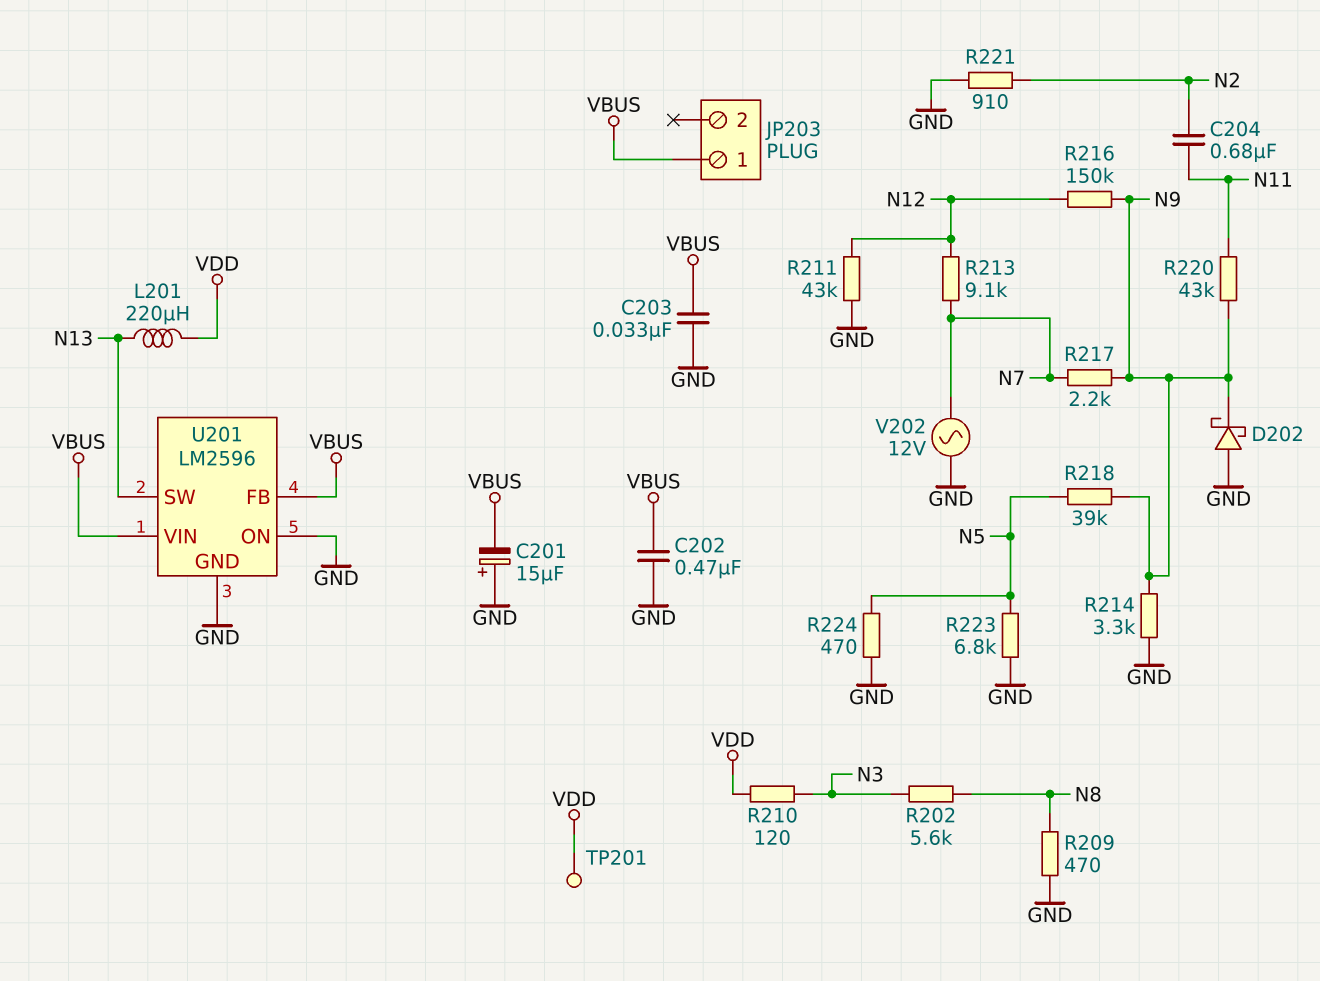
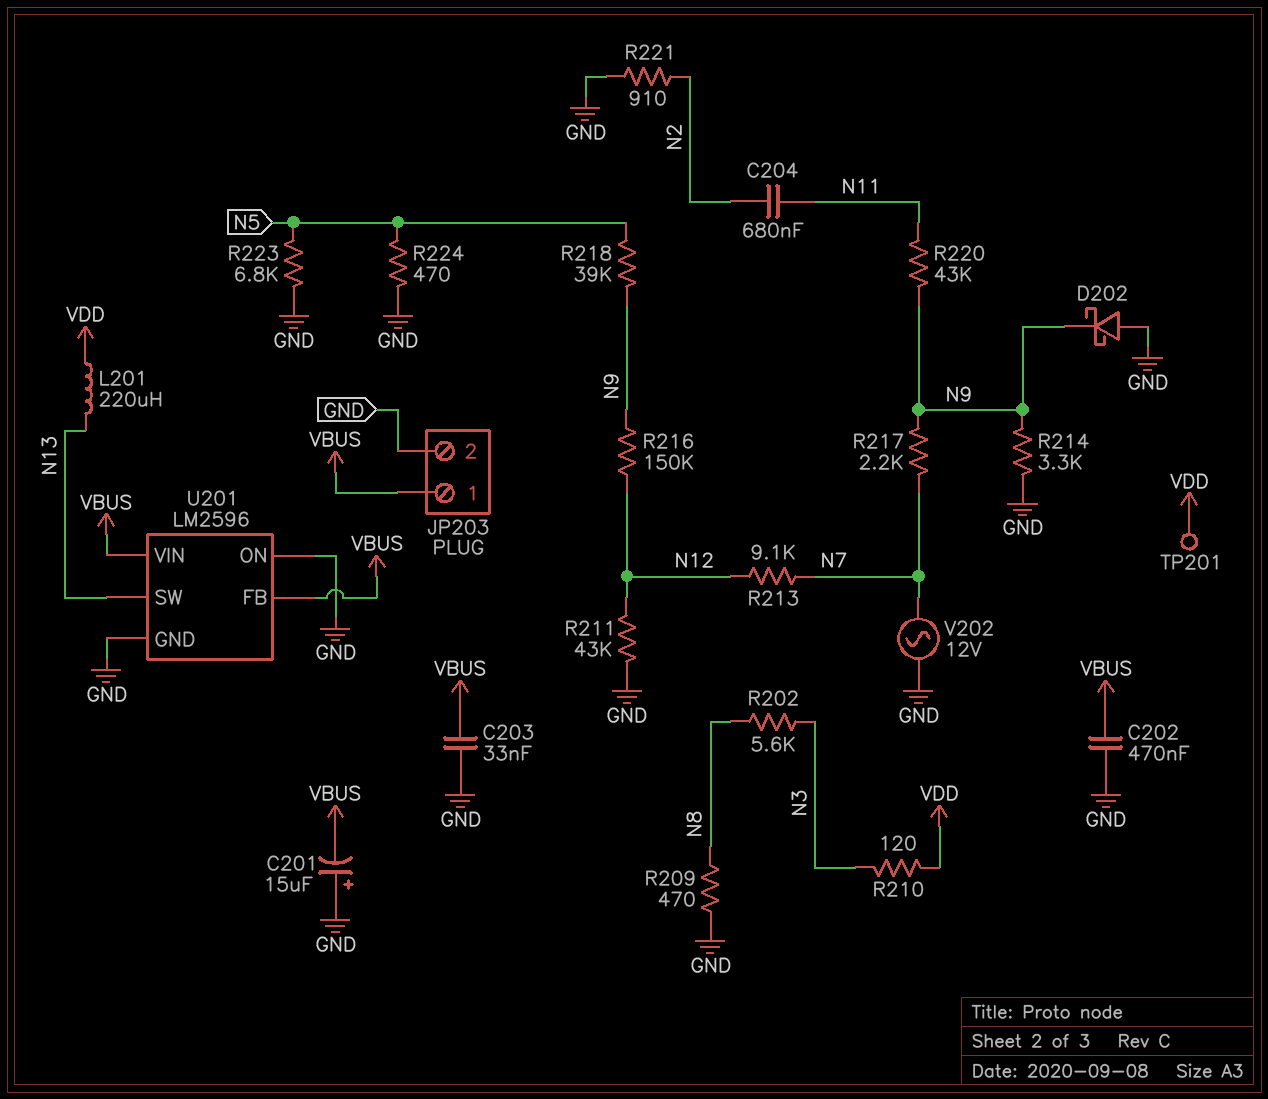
JP203 pin 2: none -> GND

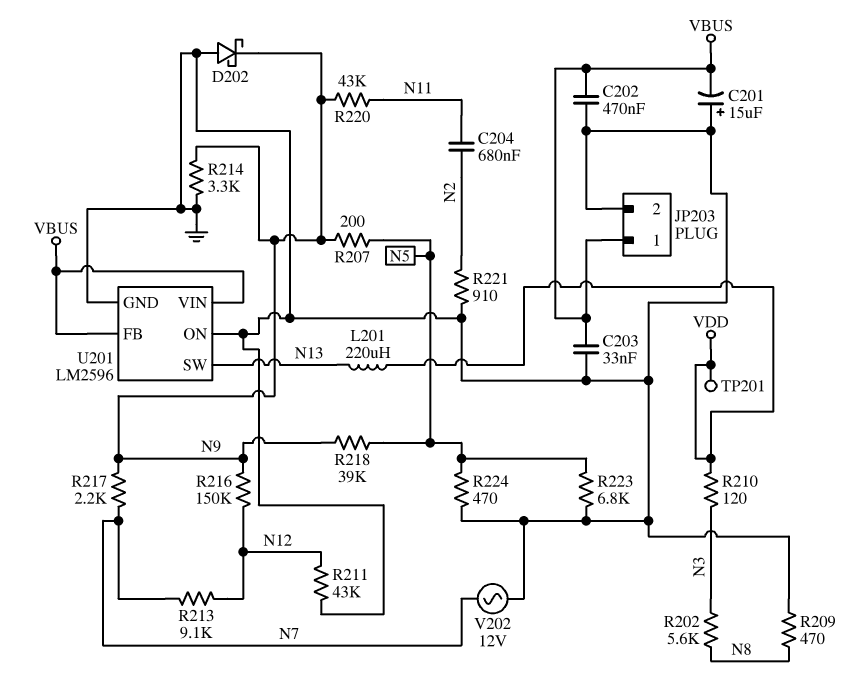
R207: none -> 200 (N5, N9)

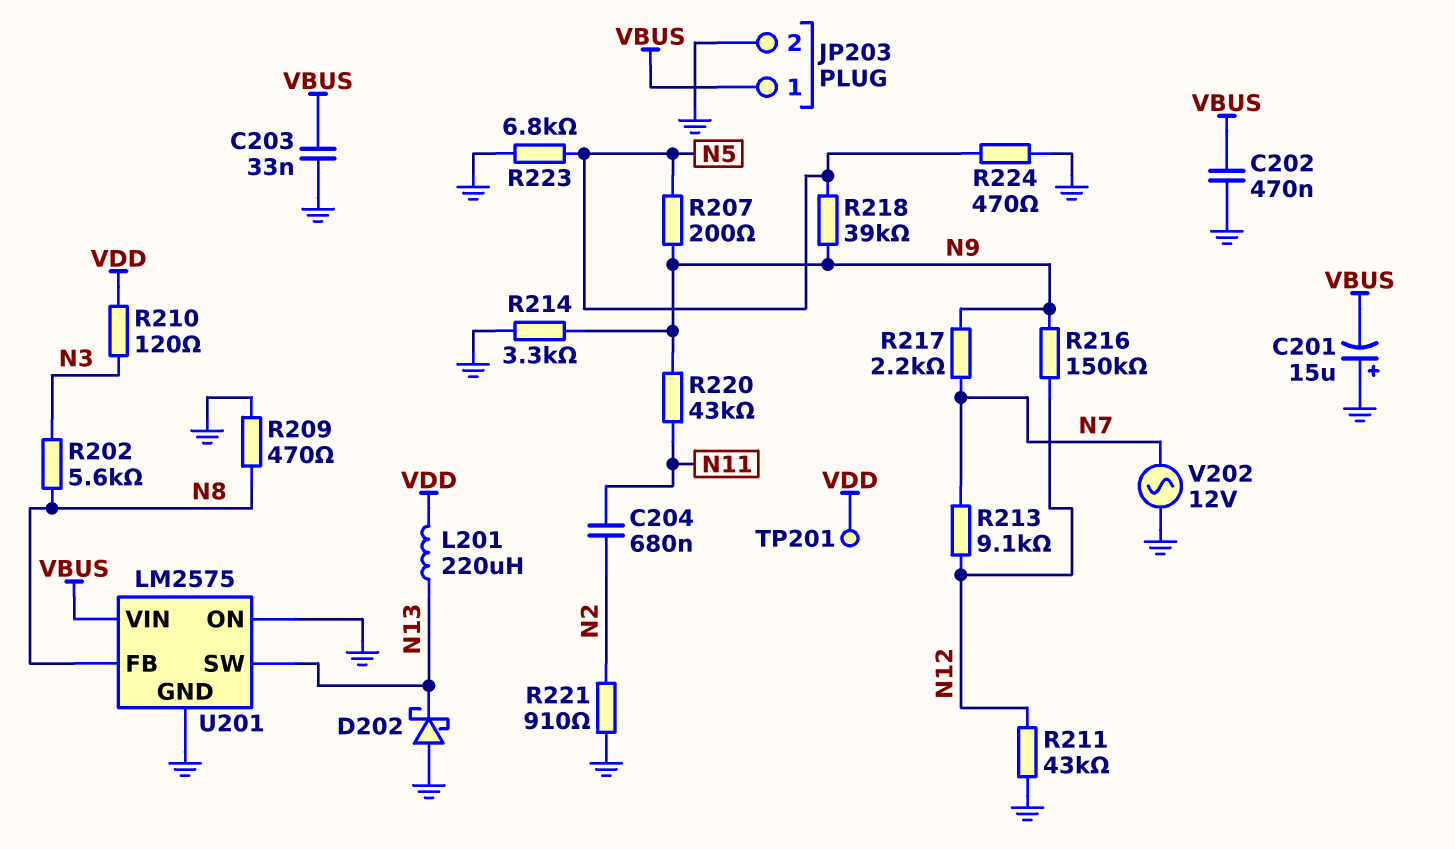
D202: schottky (A GND, K N9) -> schottky (A GND, K N13)
U201: LM2596 -> LM2575
U201 pin FB: VBUS -> N8

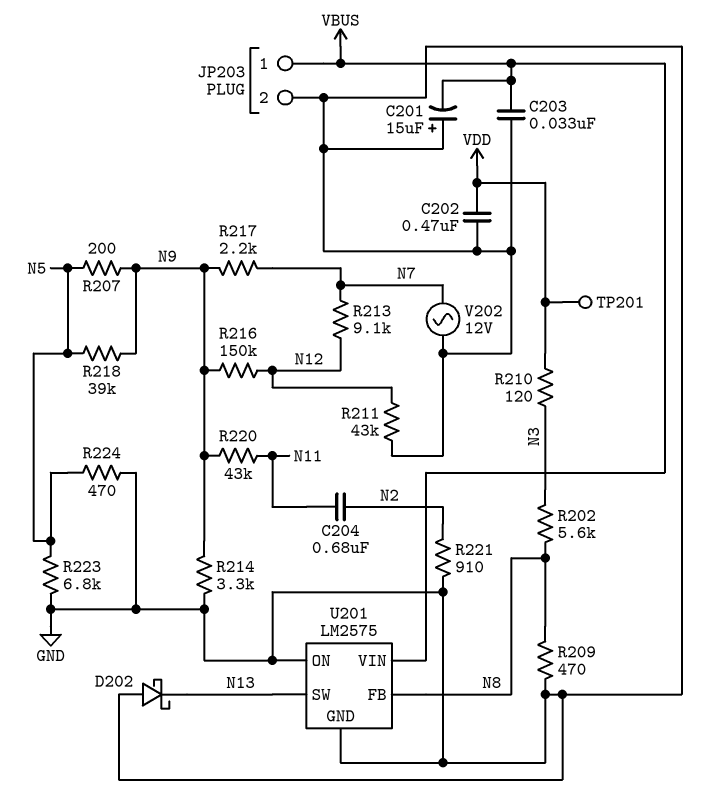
C202: 470nF (GND, VBUS) -> 470nF (GND, VDD)
L201: 220uH (N13, VDD) -> none

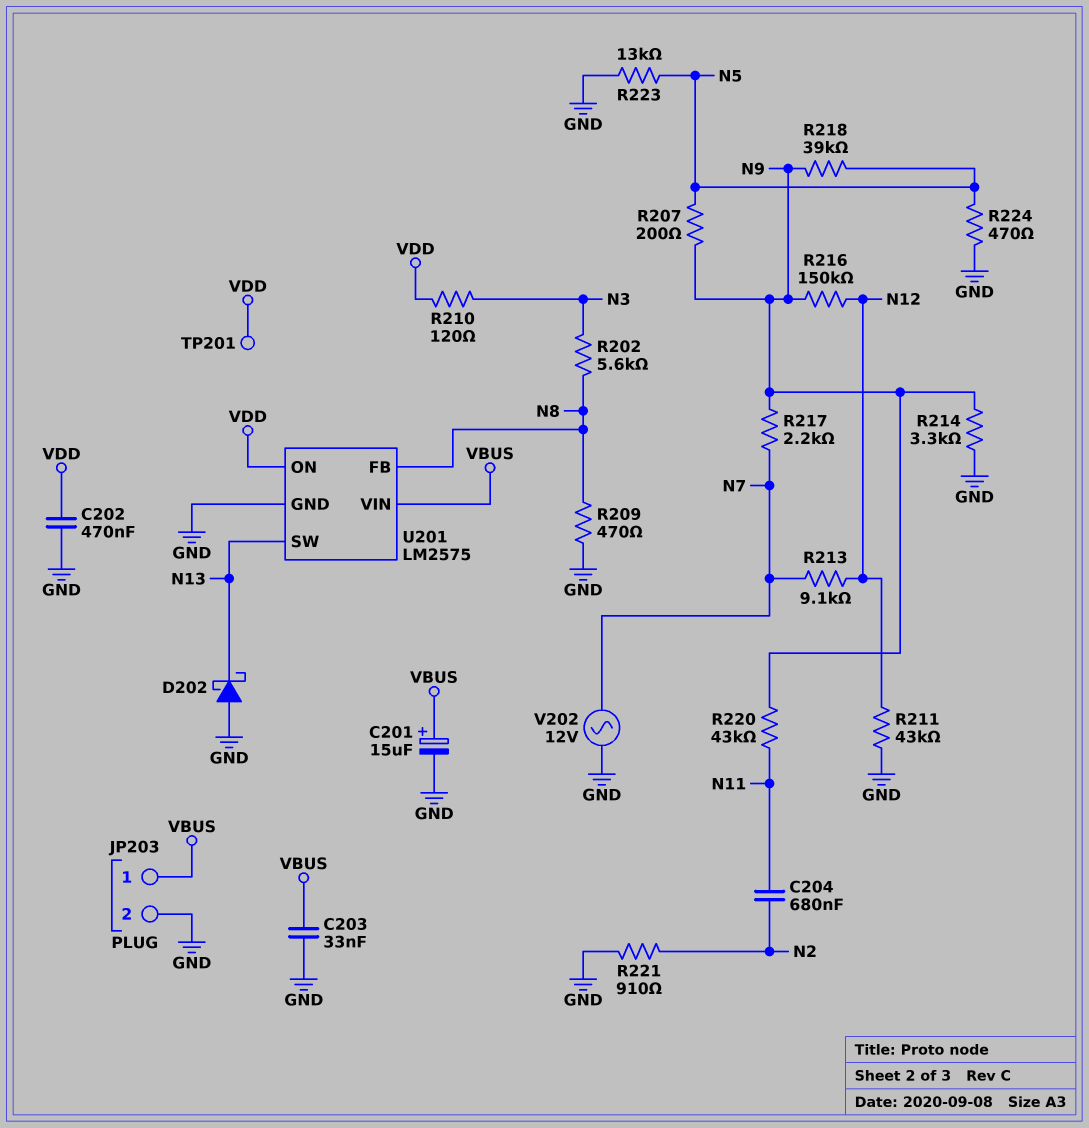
C201: 15uF (plus GND, minus VBUS) -> 15uF (plus VBUS, minus GND)
R223: 6.8k (GND, N5) -> 13k (GND, N5)
U201 pin ON: GND -> VDD

